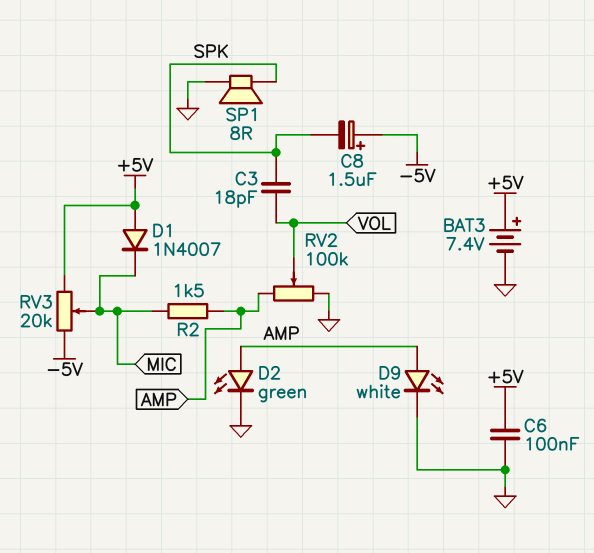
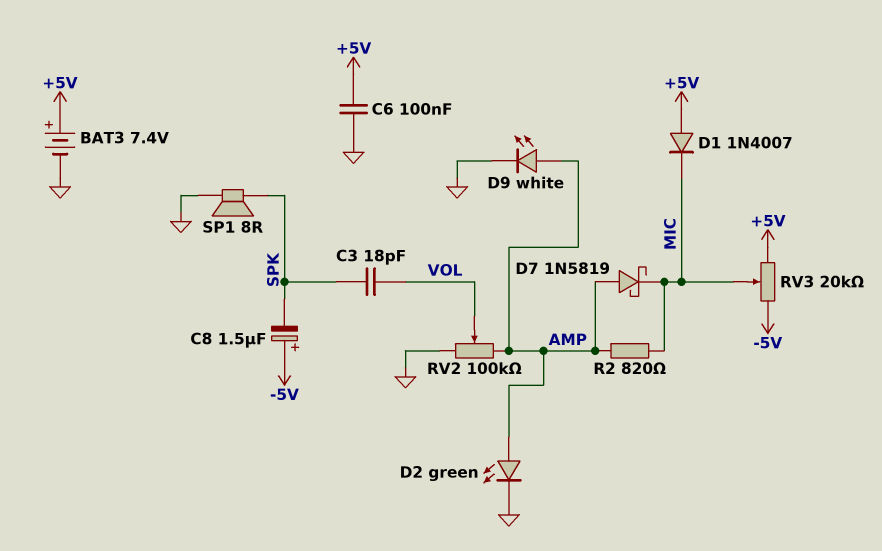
D7: none -> schottky 1N5819 (A AMP, K MIC)
R2: 1.5k (AMP, MIC) -> 820 (AMP, MIC)

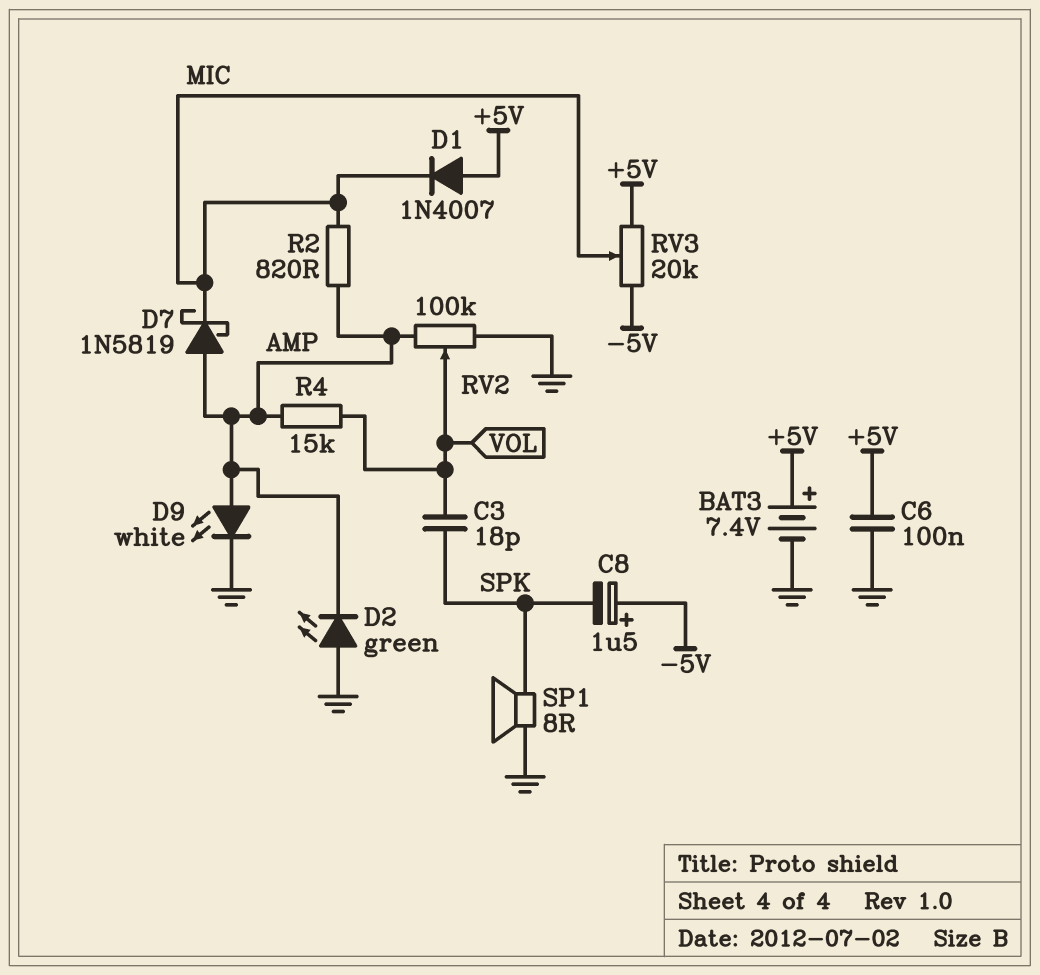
D2: LED green (A AMP, K GND) -> LED green (A GND, K AMP)
R4: none -> 15k (AMP, VOL)

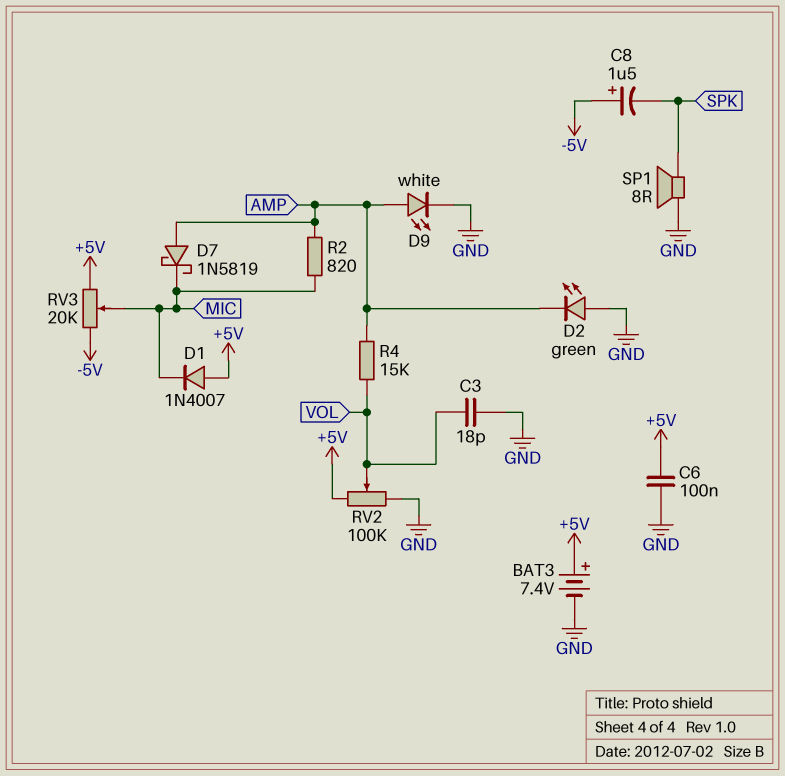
C3: 18pF (SPK, VOL) -> 18pF (GND, VOL)
RV2: 100k (AMP, GND, wiper VOL) -> 100k (+5V, GND, wiper VOL)

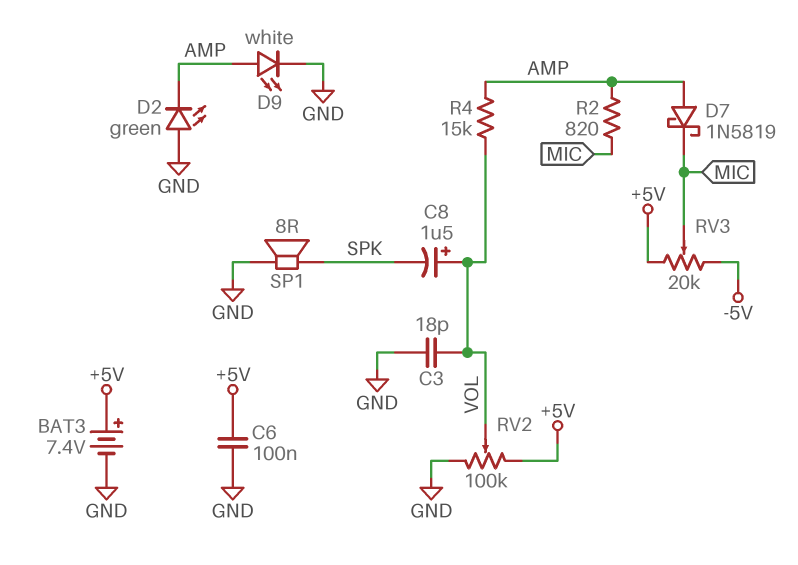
C8: 1.5uF (plus -5V, minus SPK) -> 1.5uF (plus VOL, minus SPK)
D1: diode 1N4007 (A +5V, K MIC) -> none

